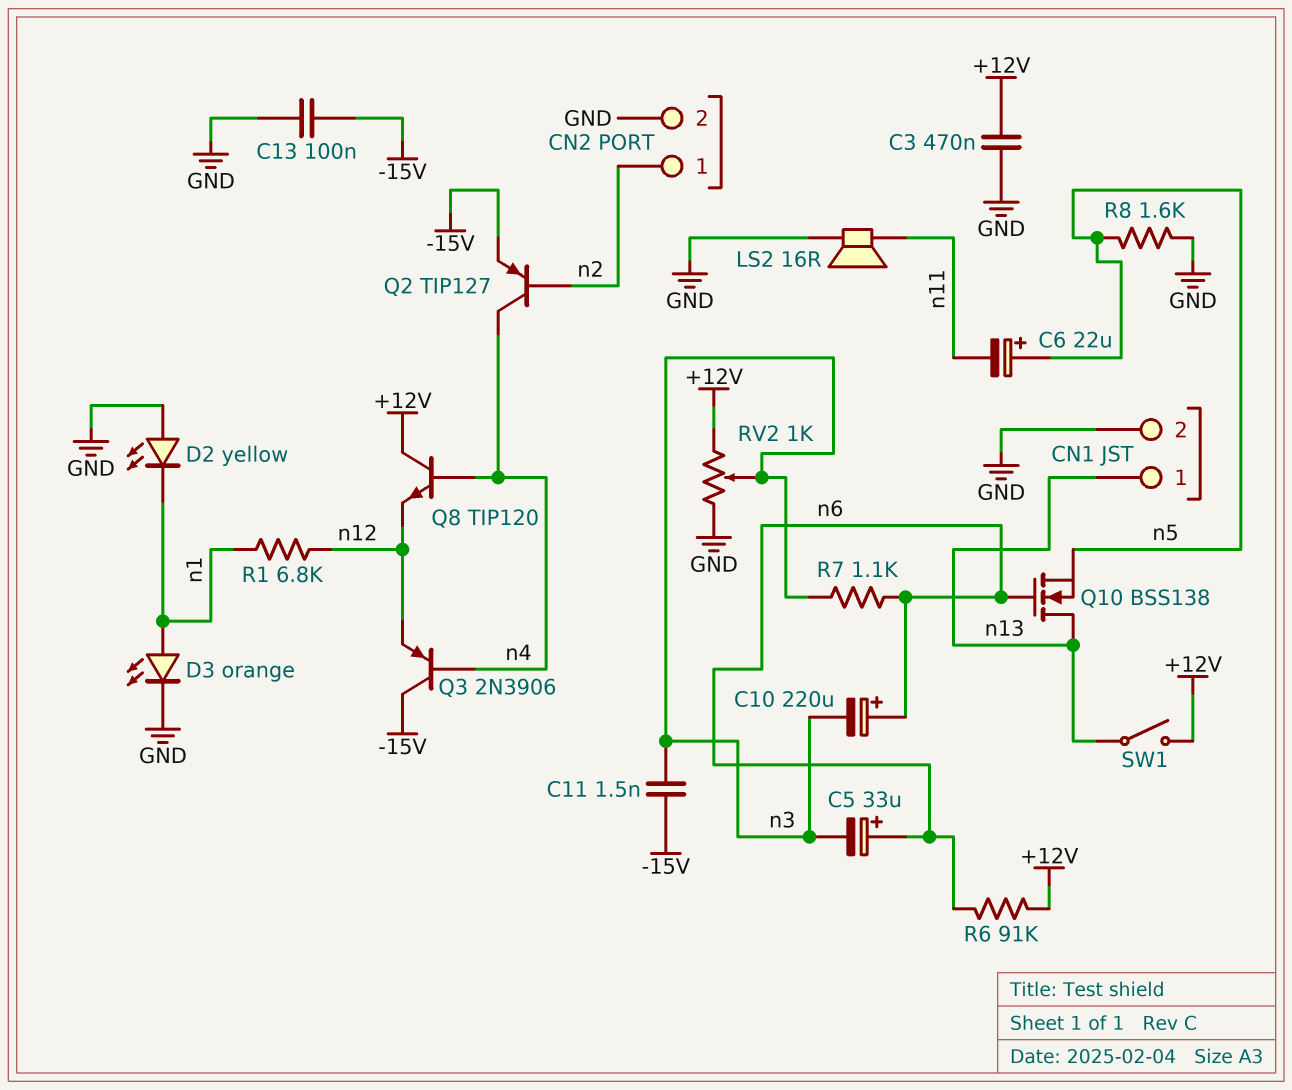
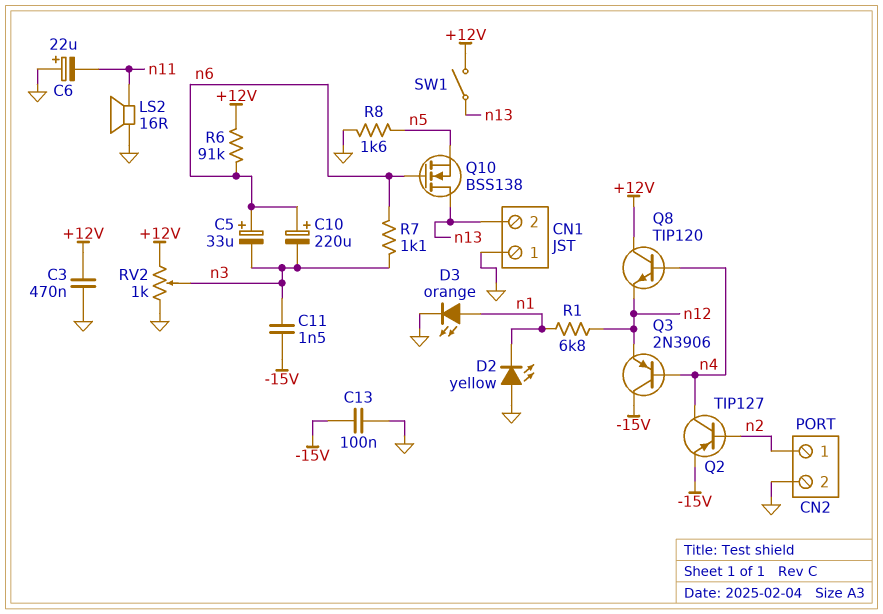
C6: 22uF (plus n5, minus n11) -> 22uF (plus GND, minus n11)
CN1 pin 1: n13 -> GND
CN1 pin 2: GND -> n13

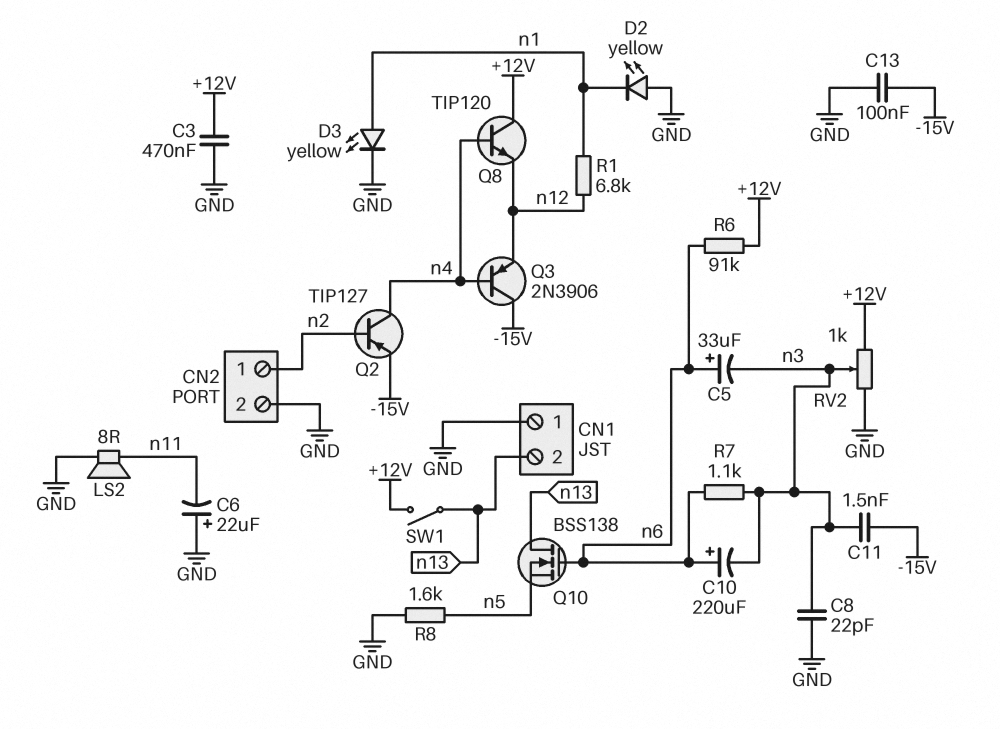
C8: none -> 22pF (GND, n3)
D3: LED orange (A n1, K GND) -> LED yellow (A n1, K GND)
LS2: speaker 16R (GND, n11) -> speaker 8R (GND, n11)

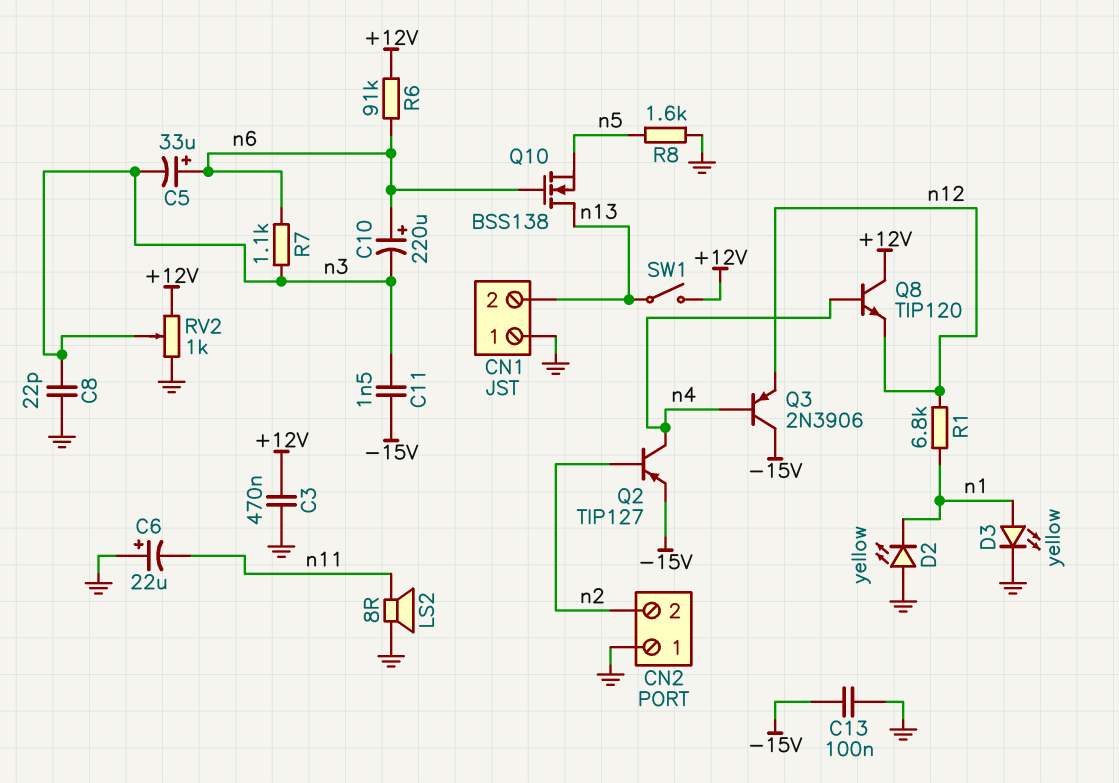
CN2 pin 1: n2 -> GND
CN2 pin 2: GND -> n2

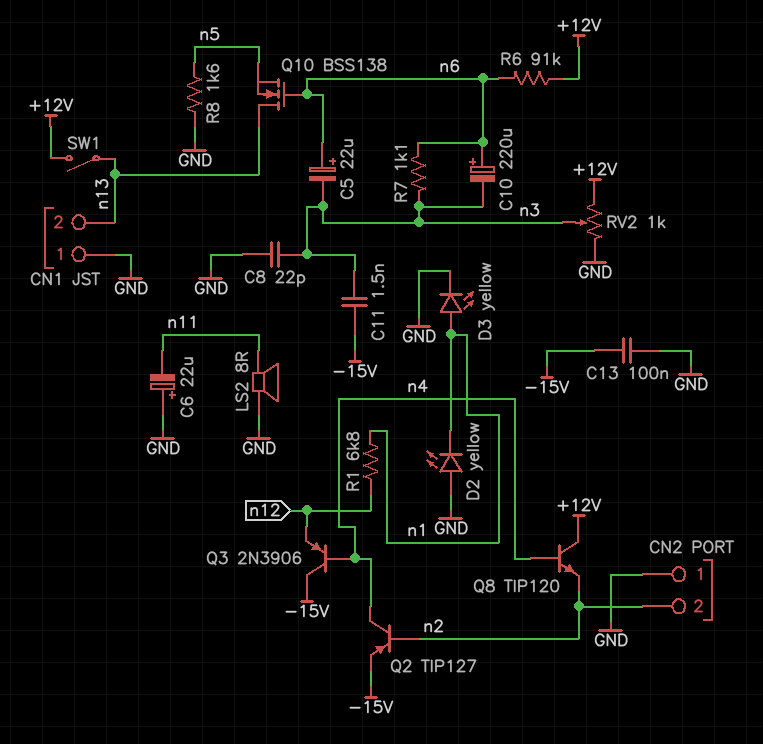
C3: 470nF (+12V, GND) -> none
C5: 33uF (plus n6, minus n3) -> 22uF (plus n6, minus n3)
Q8: NPN TIP120 (B n4, C +12V, E n12) -> NPN TIP120 (B n4, C +12V, E n2)

